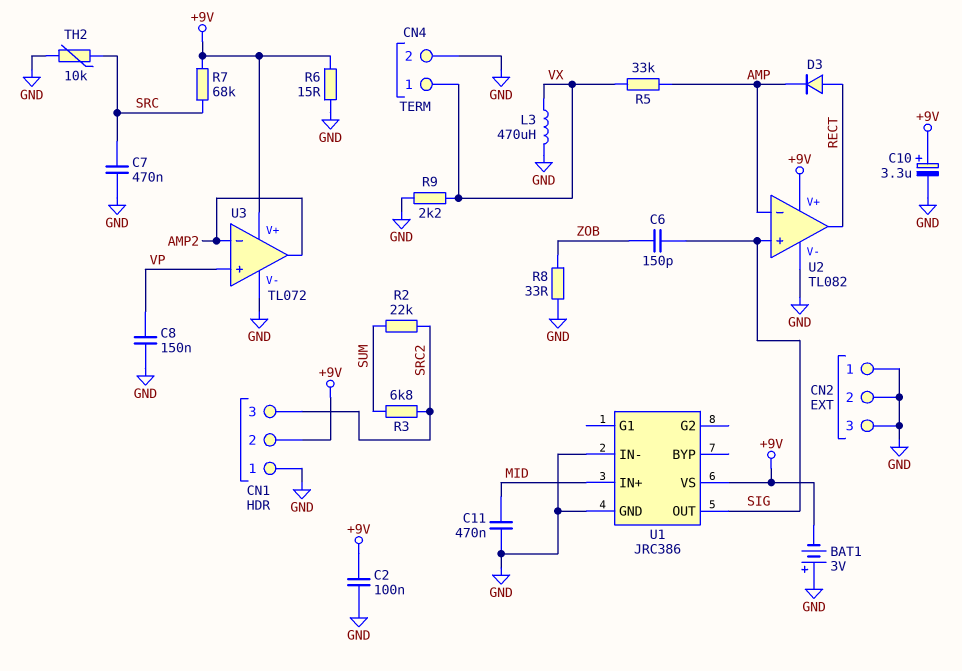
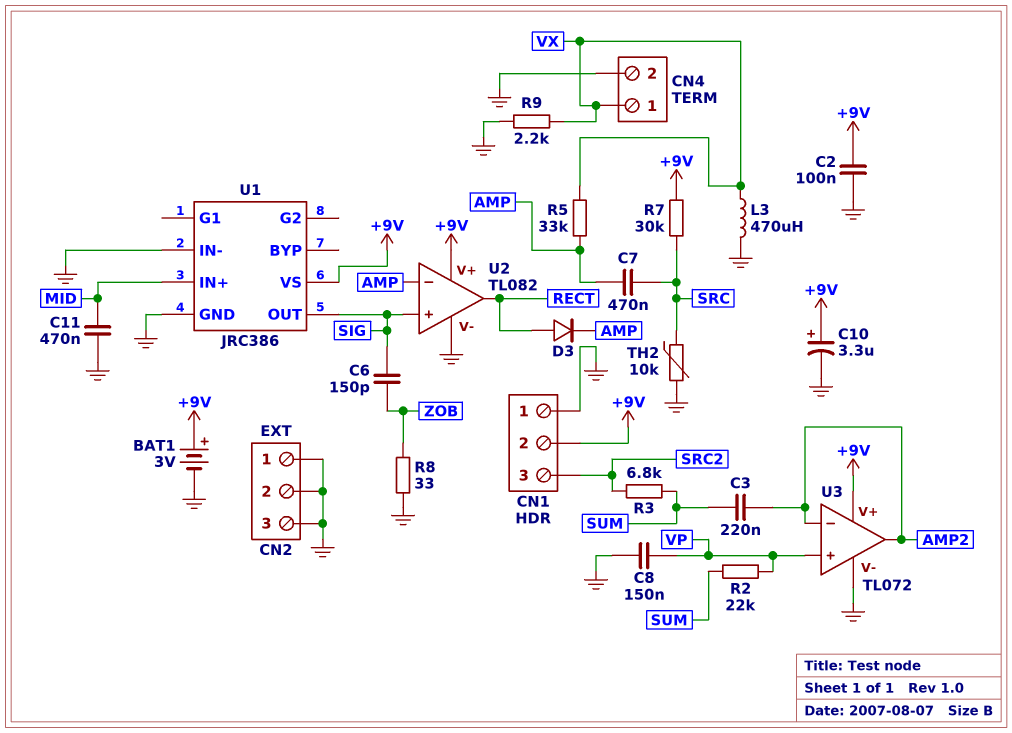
BAT1: 3V (plus GND, minus +9V) -> 3V (plus +9V, minus GND)
C3: none -> 220nF (AMP2, SUM)
C7: 470nF (GND, SRC) -> 470nF (AMP, SRC)
R2: 22k (SRC2, SUM) -> 22k (SUM, VP)
R6: 15 (+9V, GND) -> none
R7: 68k (+9V, SRC) -> 30k (+9V, SRC)

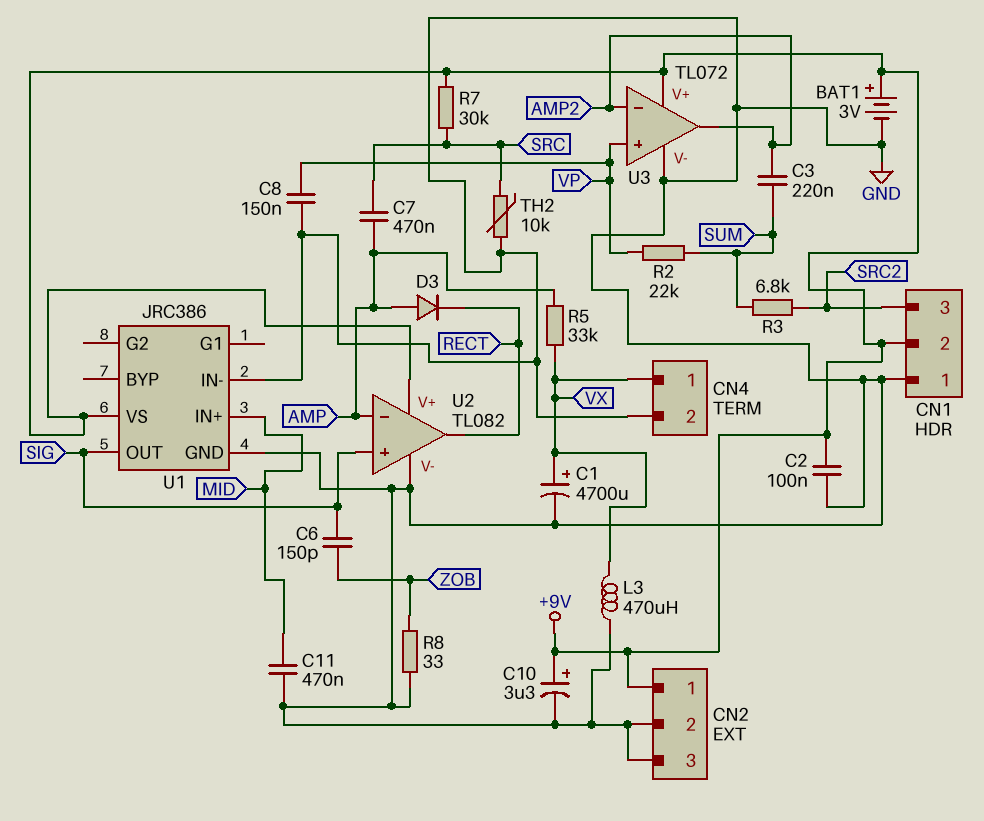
C1: none -> 4700uF (plus VX, minus GND)
CN2 pin 1: GND -> +9V
D3: diode (A RECT, K AMP) -> diode (A AMP, K RECT)
R9: 2.2k (GND, VX) -> none

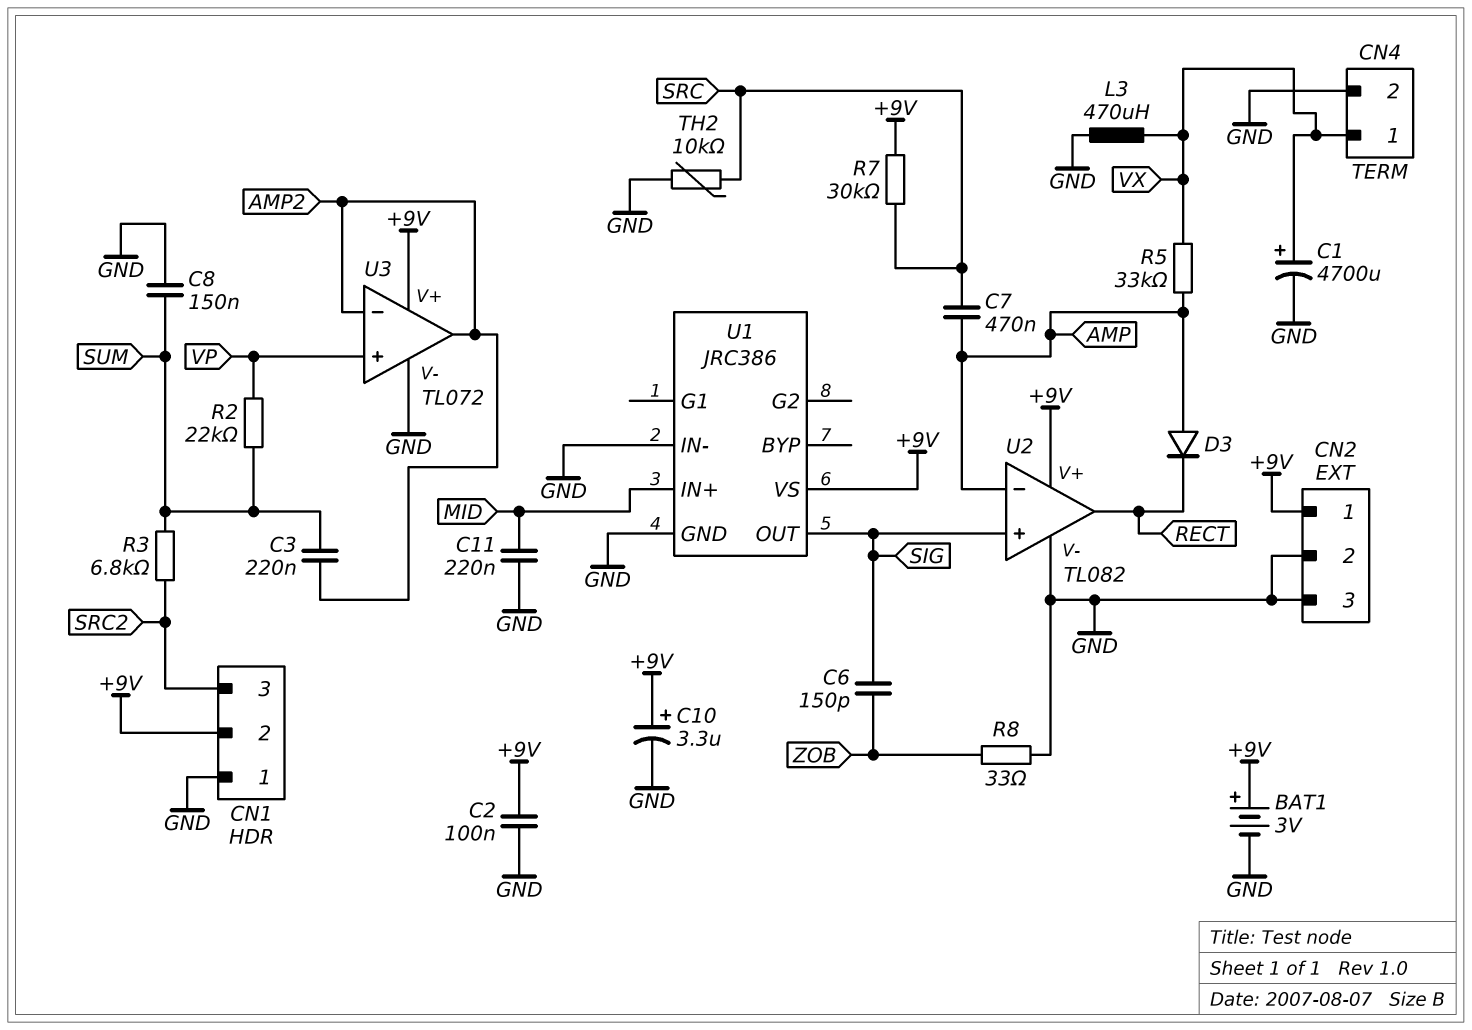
C8: 150nF (GND, VP) -> 150nF (GND, SUM)
C11: 470nF (GND, MID) -> 220nF (GND, MID)

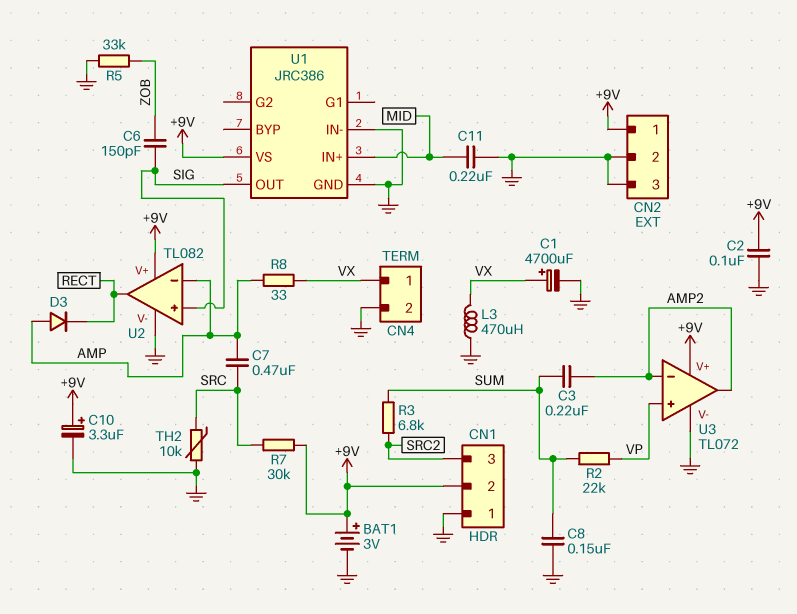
R5: 33k (AMP, VX) -> 33k (GND, ZOB)
R8: 33 (GND, ZOB) -> 33 (AMP, VX)

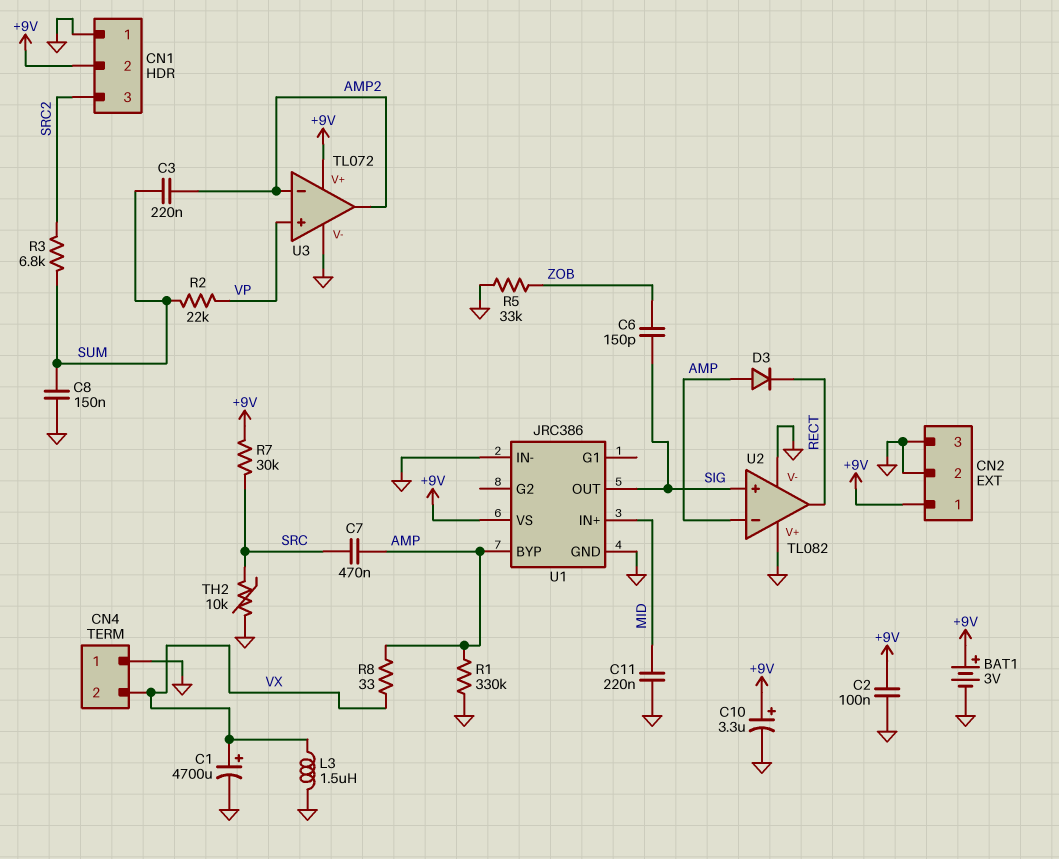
CN4 pin 1: VX -> GND
CN4 pin 2: GND -> VX
L3: 470uH (GND, VX) -> 1.5uH (GND, VX)
R1: none -> 330k (AMP, GND)
U1 pin BYP: none -> AMP
U2 pin V+: +9V -> GND

